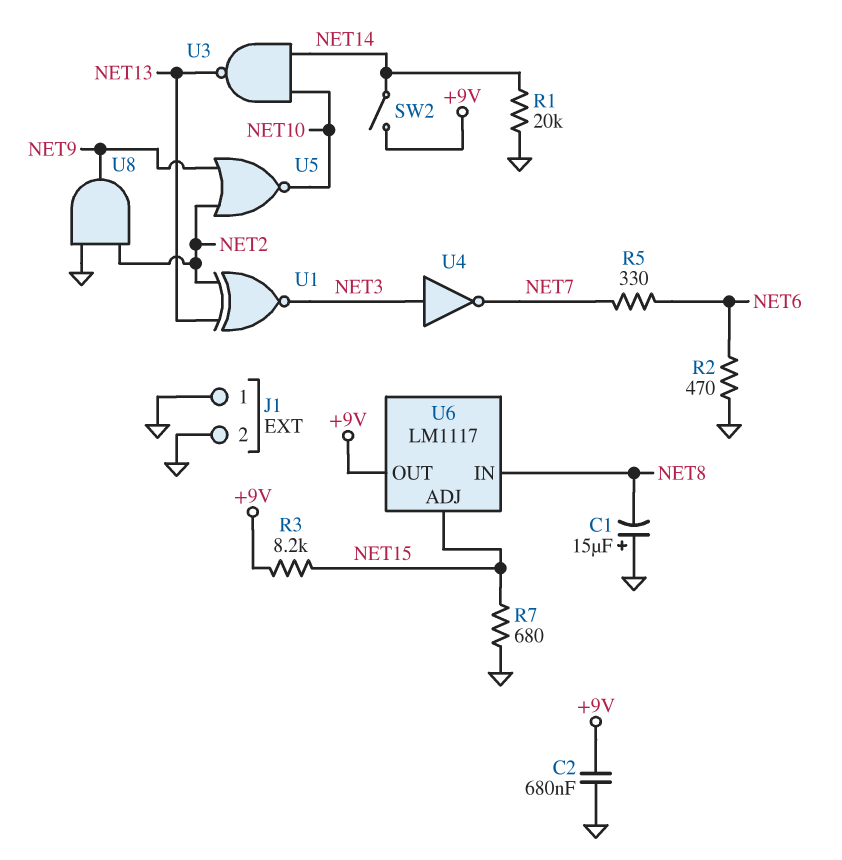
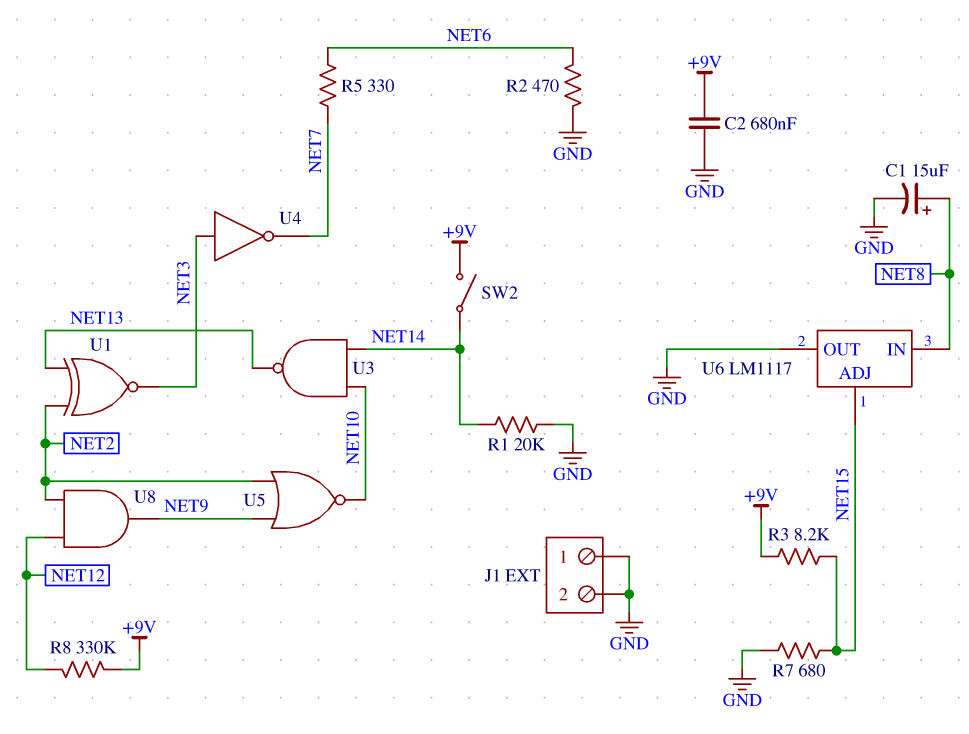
C1: 15uF (plus GND, minus NET8) -> 15uF (plus NET8, minus GND)
R8: none -> 330k (+9V, NET12)
U6 pin OUT: +9V -> GND
U8: AND (in GND, in NET2, out NET9) -> AND (in NET2, in NET12, out NET9)

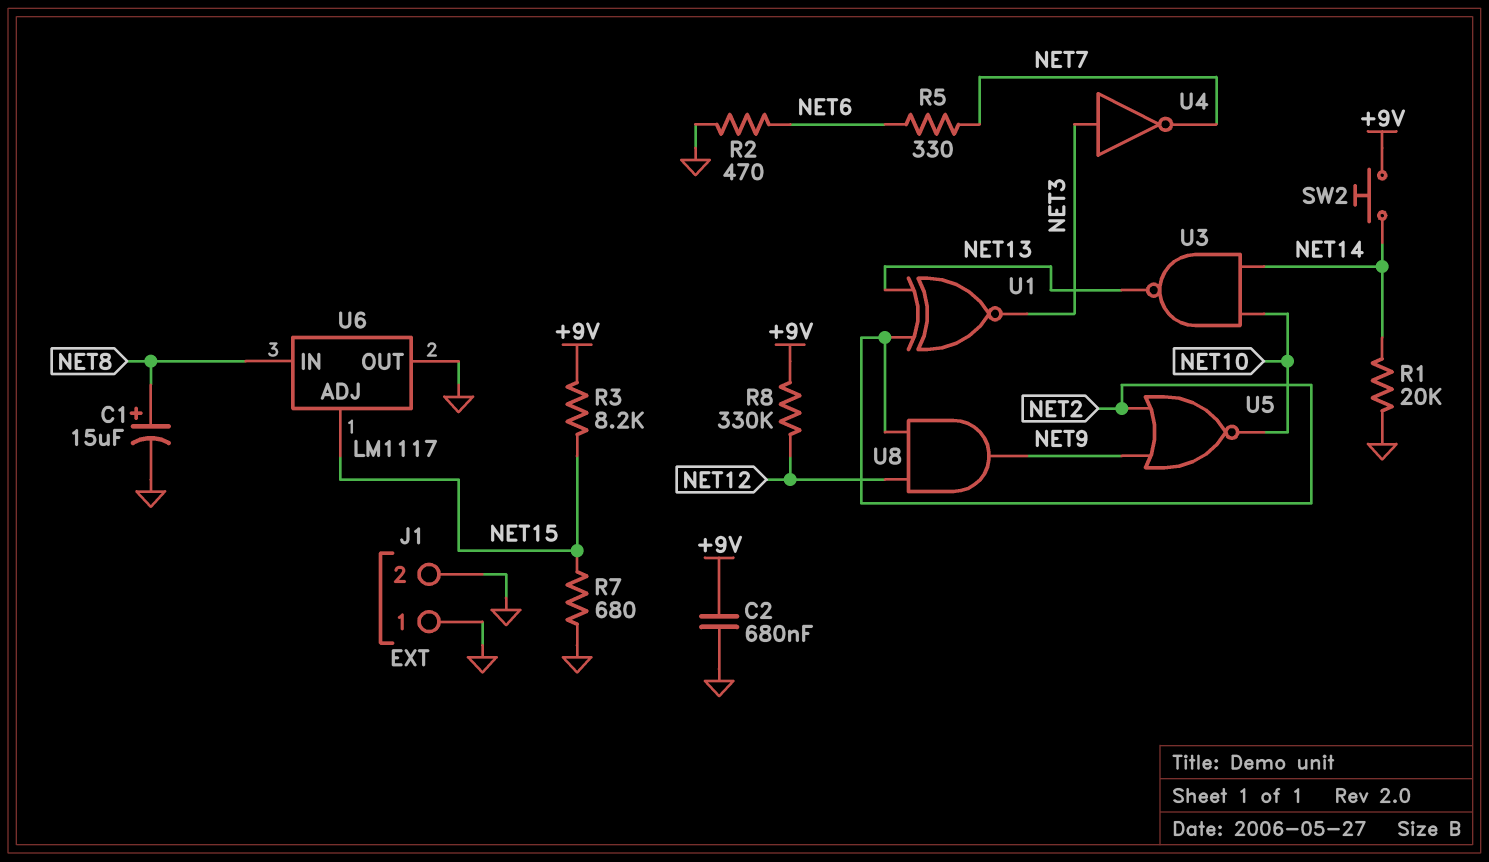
SW2: switch (+9V, NET14) -> button (+9V, NET14)

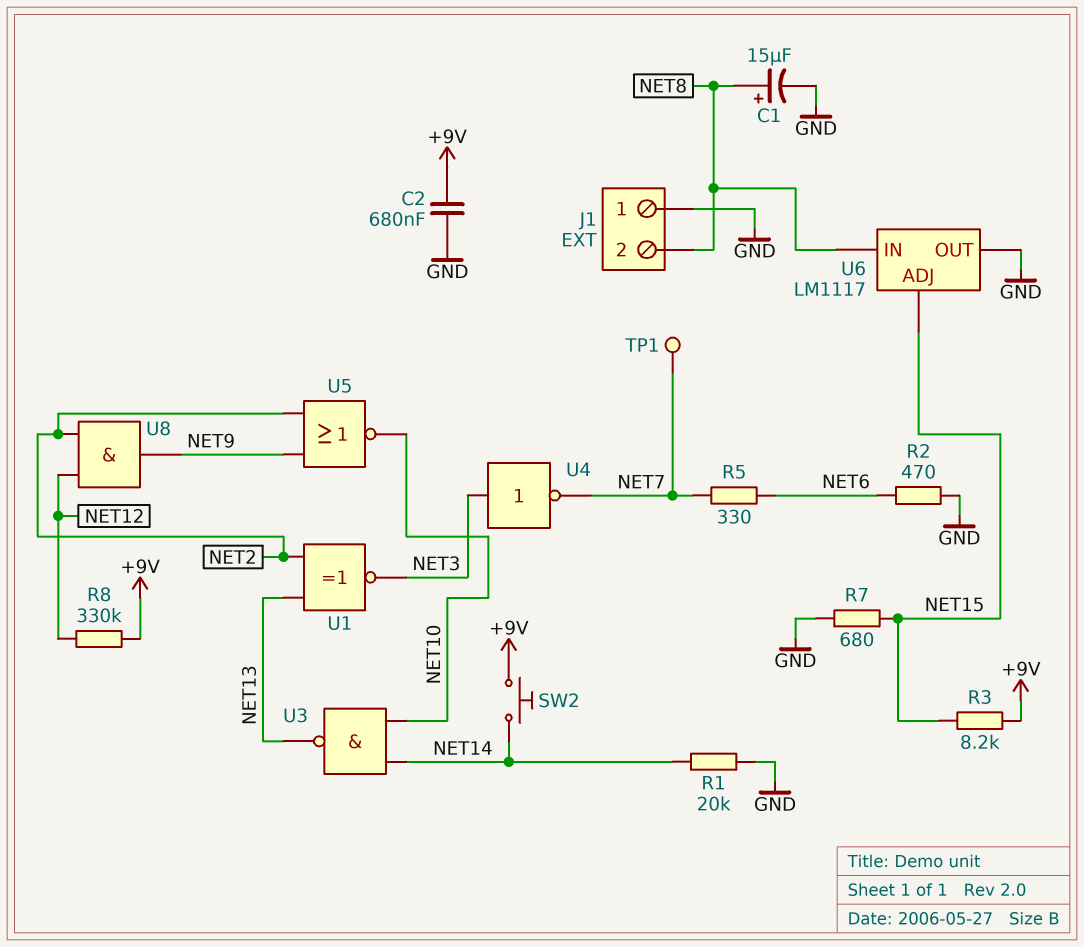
J1 pin 2: GND -> NET8
TP1: none -> test point (NET7)

